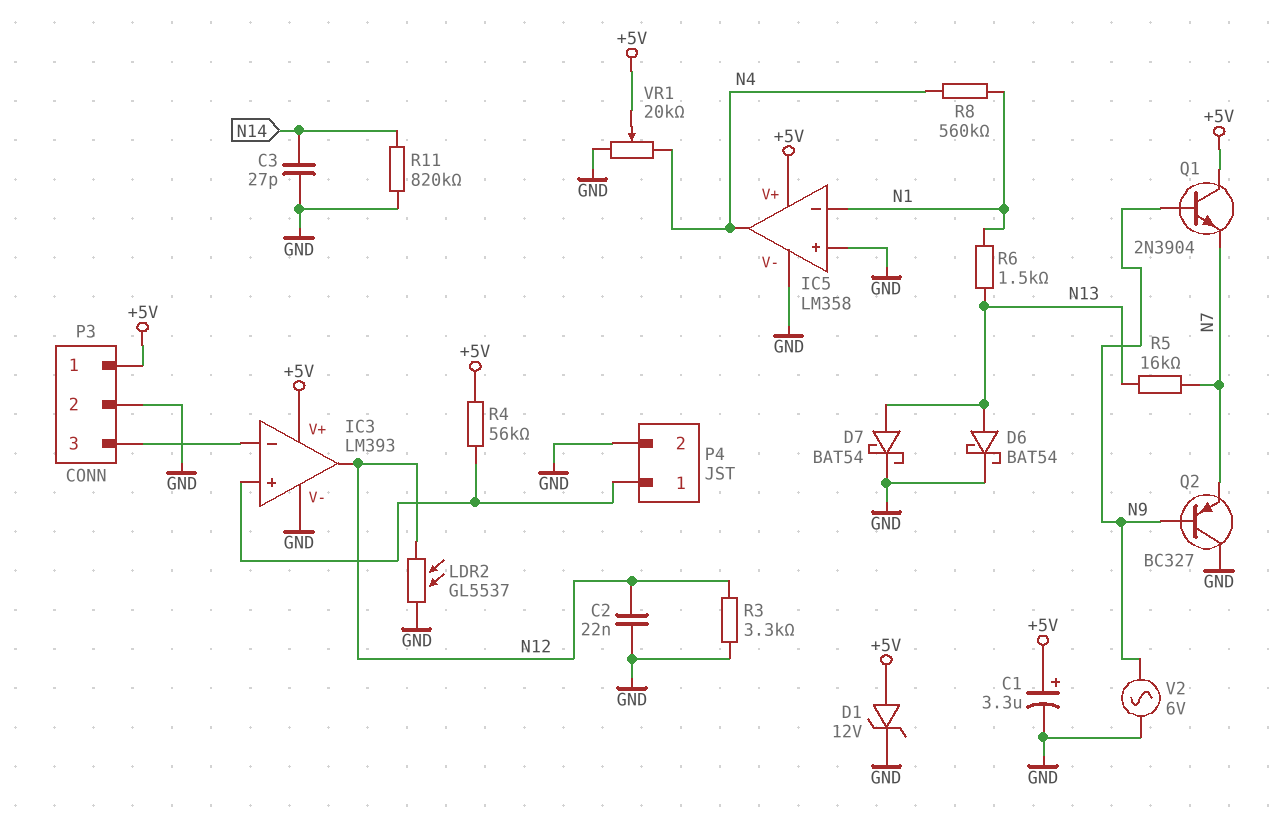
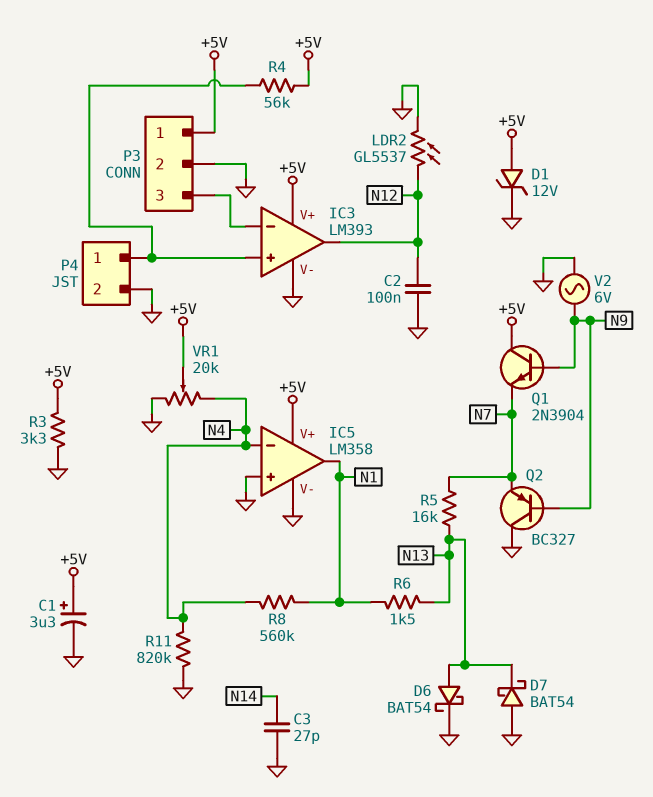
C2: 22nF (GND, N12) -> 100nF (GND, N12)
D7: schottky BAT54 (A N13, K GND) -> schottky BAT54 (A GND, K N13)
IC5 pin in-: N1 -> N4
IC5 pin out: N4 -> N1
R3: 3.3k (GND, N12) -> 3.3k (+5V, GND)
R11: 820k (GND, N14) -> 820k (GND, N4)

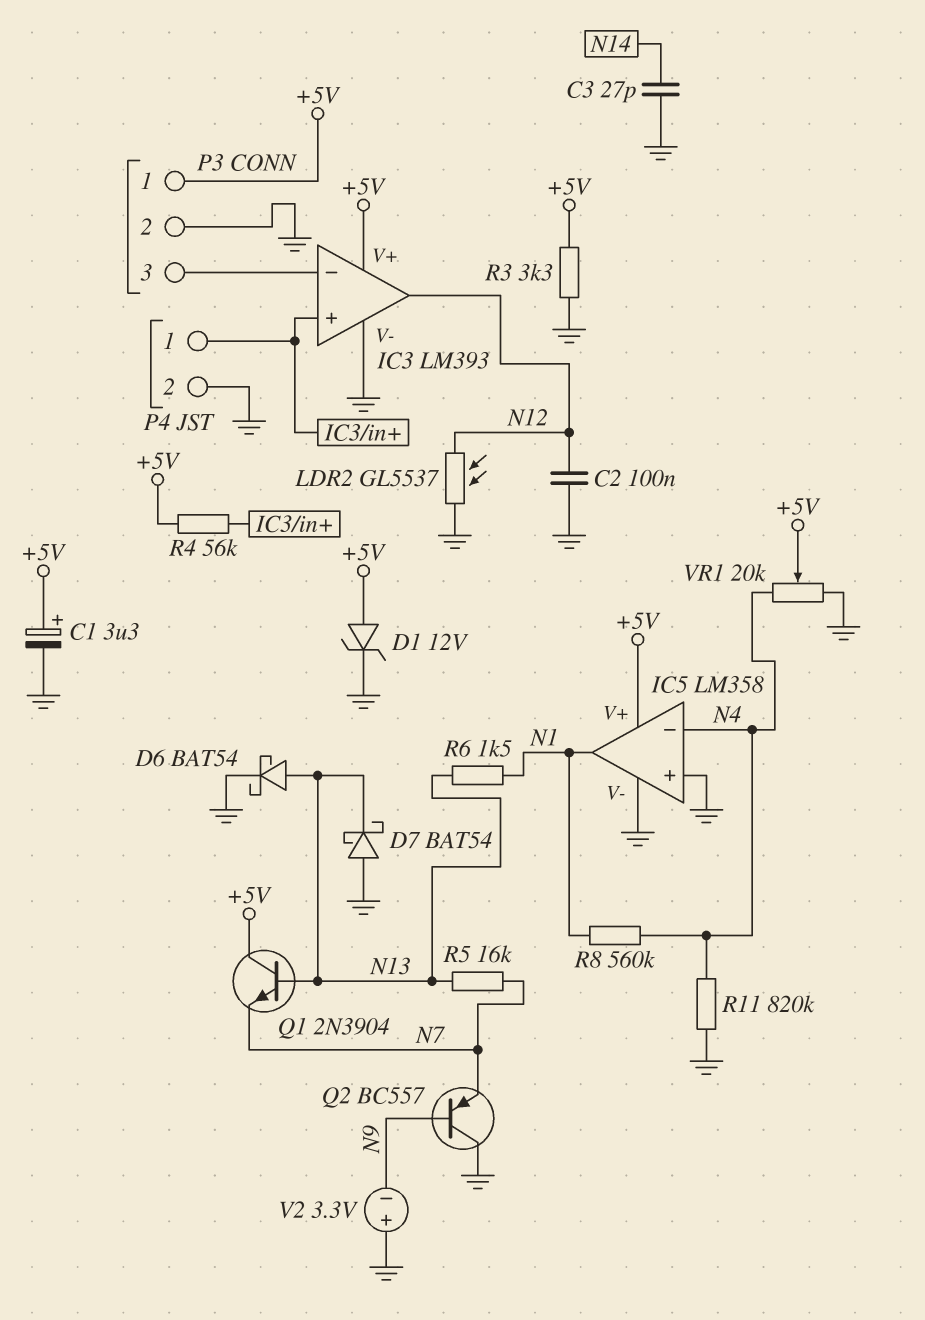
Q1: NPN 2N3904 (B N9, C +5V, E N7) -> NPN 2N3904 (B N13, C +5V, E N7)
Q2: PNP BC327 (B N9, C GND, E N7) -> PNP BC557 (B N9, C GND, E N7)
V2: AC 6V (GND, N9) -> 3.3V (plus GND, minus N9)

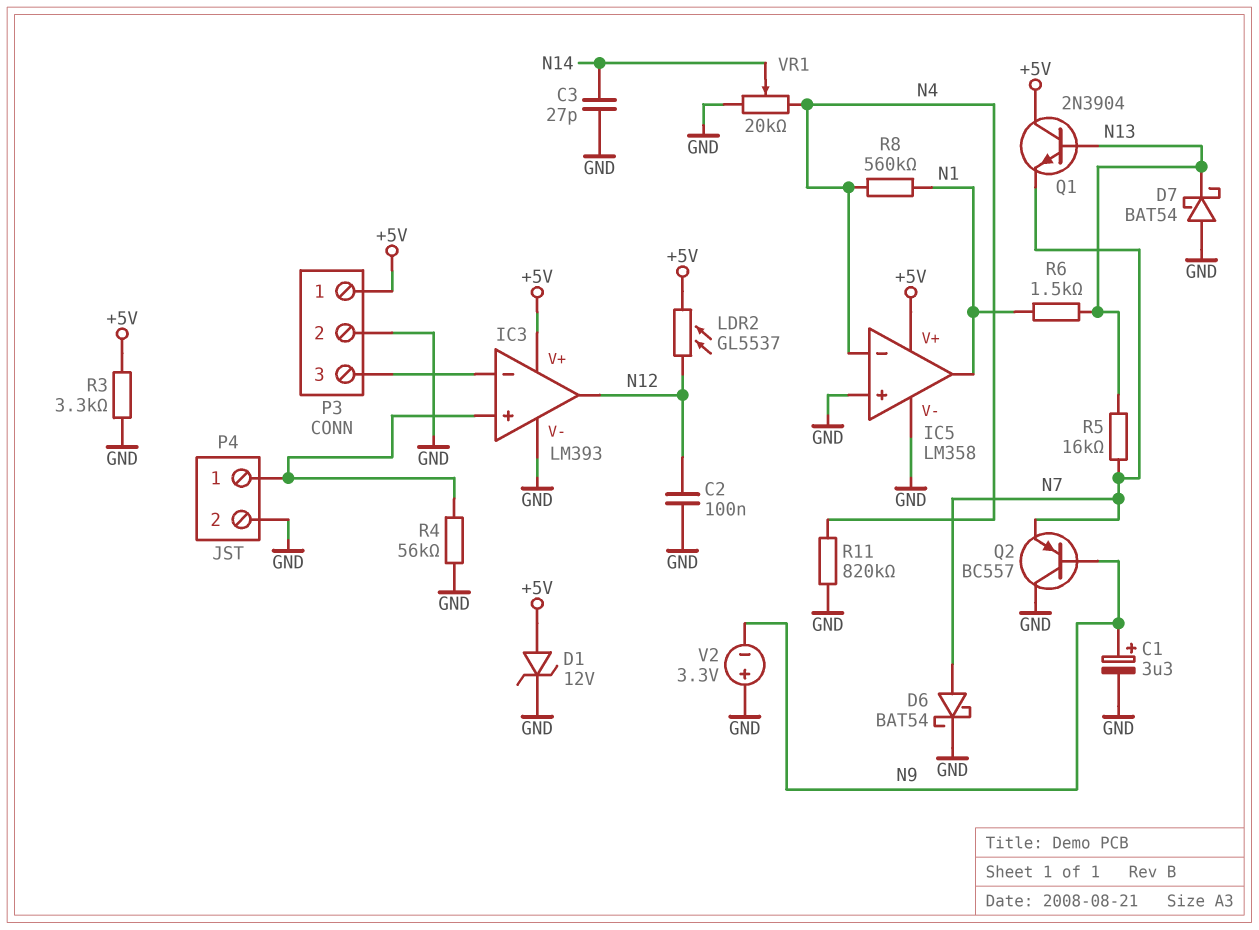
C1: 3.3uF (plus +5V, minus GND) -> 3.3uF (plus N9, minus GND)
D6: schottky BAT54 (A N13, K GND) -> schottky BAT54 (A N7, K GND)
LDR2: GL5537 (GND, N12) -> GL5537 (+5V, N12)
R4: 56k (+5V, IC3/in+) -> 56k (GND, IC3/in+)
VR1: 20k (GND, N4, wiper +5V) -> 20k (GND, N4, wiper N14)

